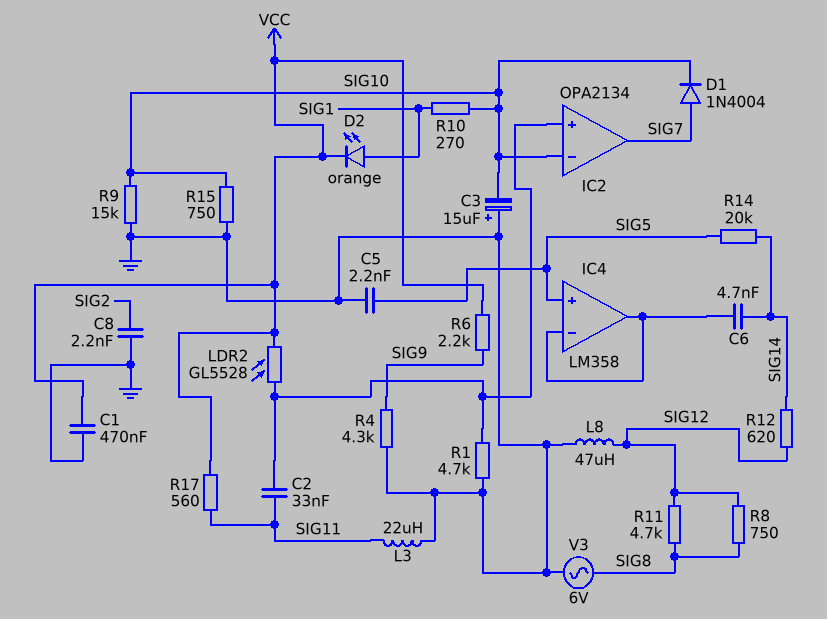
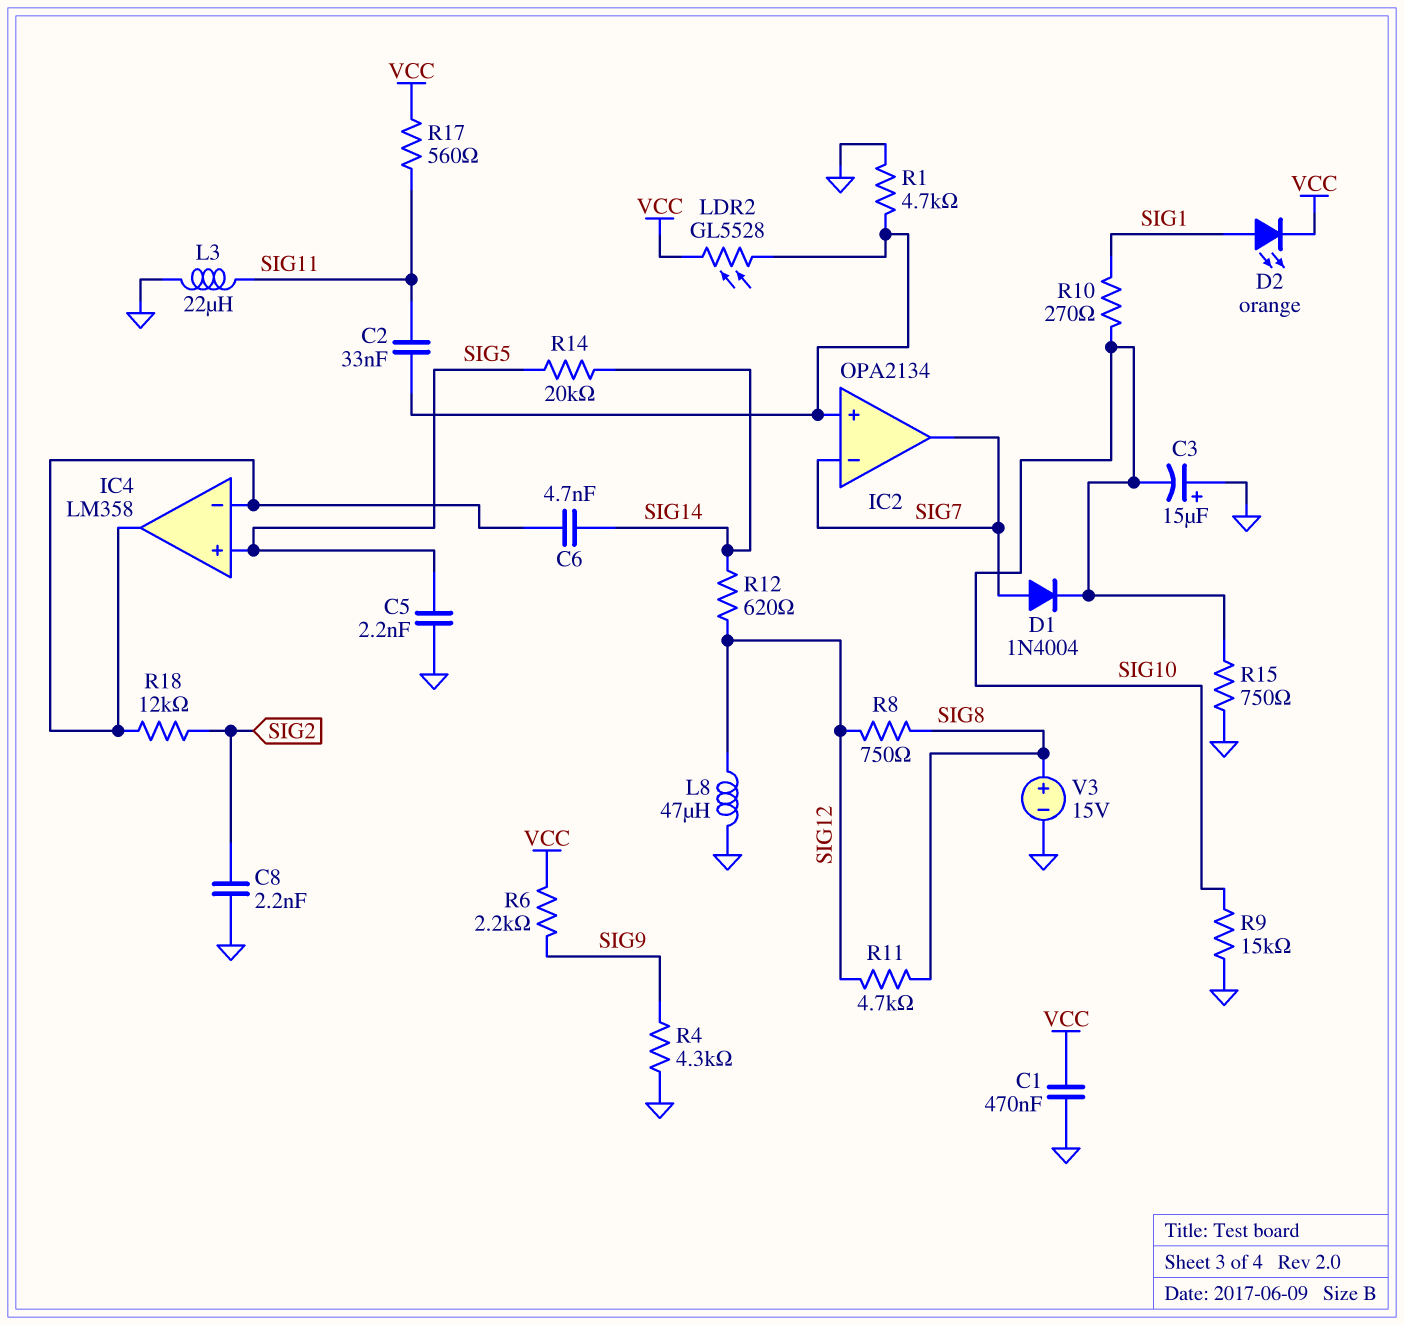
IC2 pin in-: SIG10 -> SIG7
R18: none -> 12k (IC4/in-, SIG2)
V3: AC 6V (GND, SIG8) -> 15V (plus SIG8, minus GND)

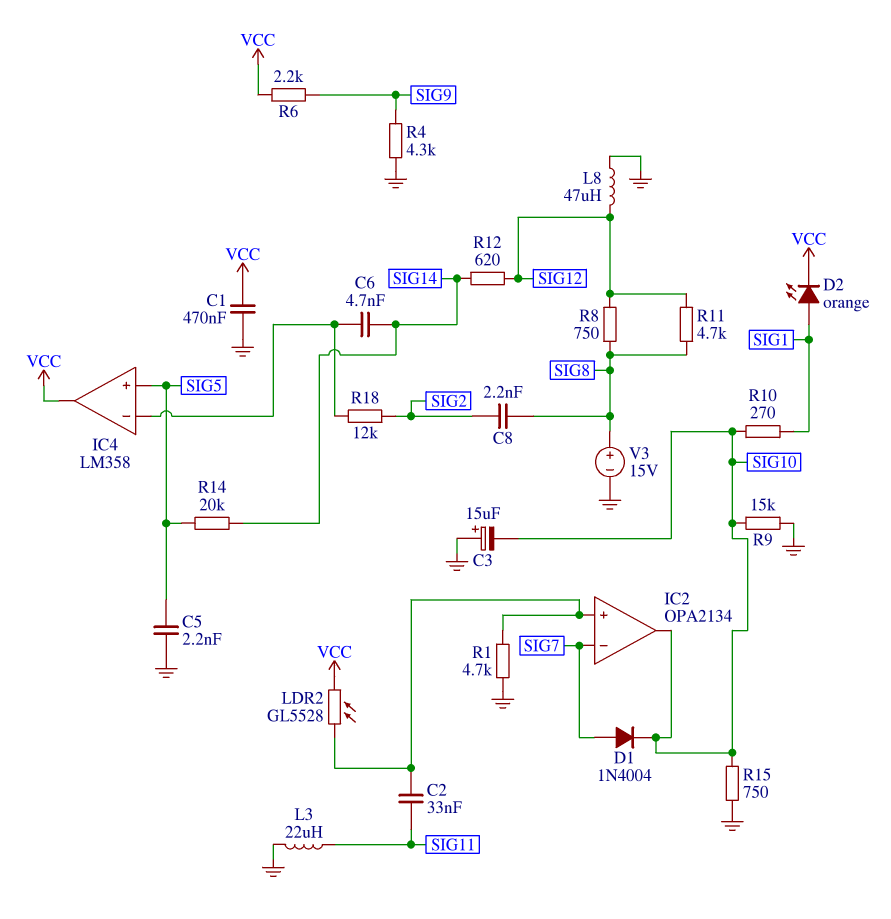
C8: 2.2nF (GND, SIG2) -> 2.2nF (SIG2, SIG8)
IC2 pin out: SIG7 -> SIG10
IC4 pin out: IC4/in- -> VCC
R17: 560 (SIG11, VCC) -> none

